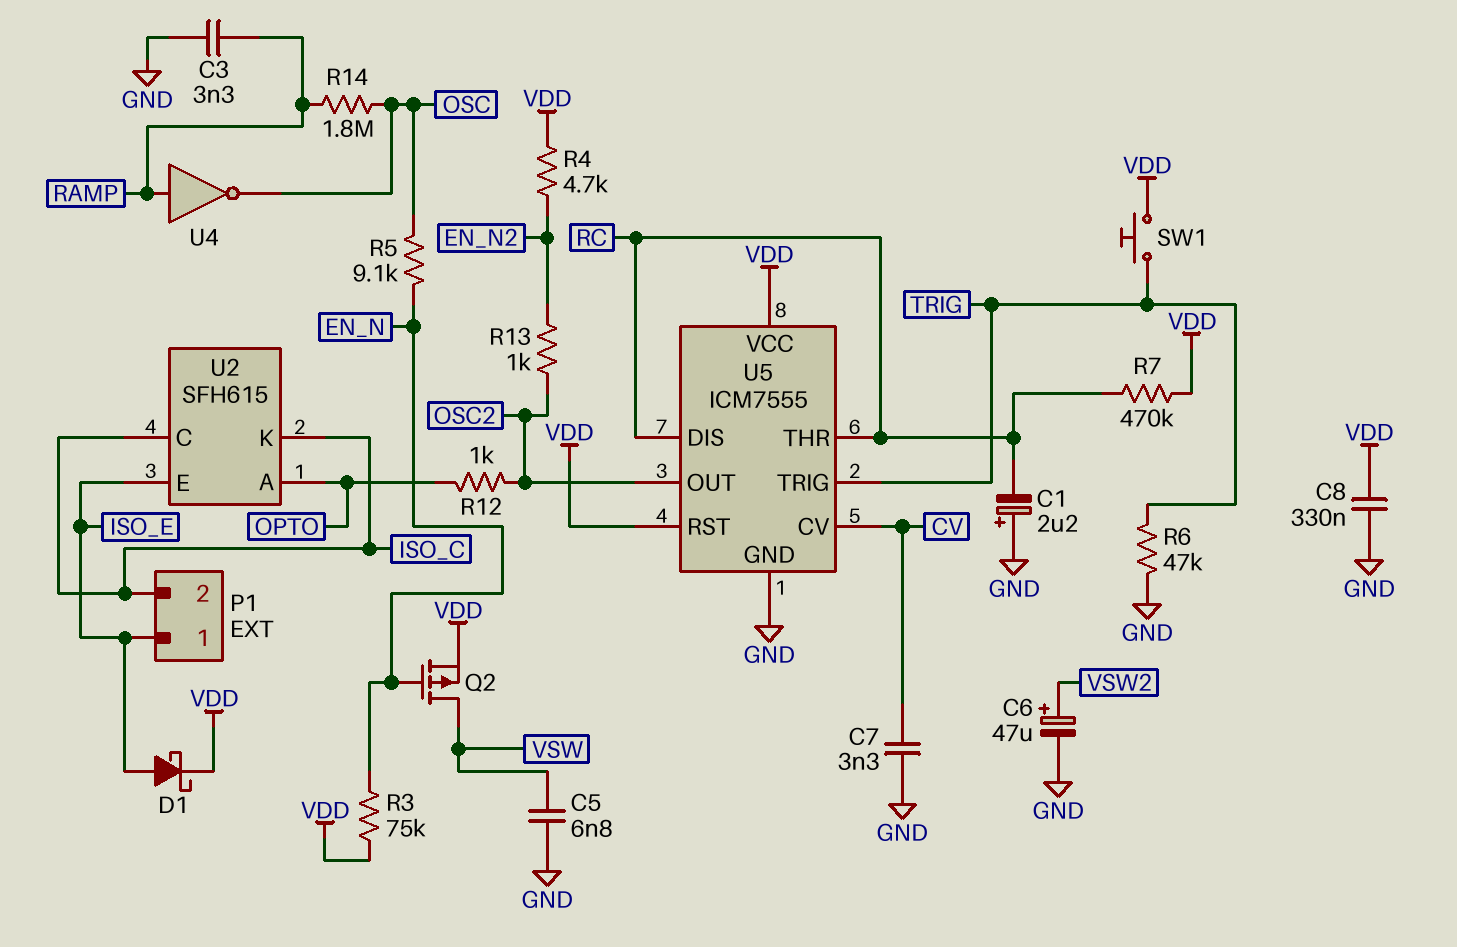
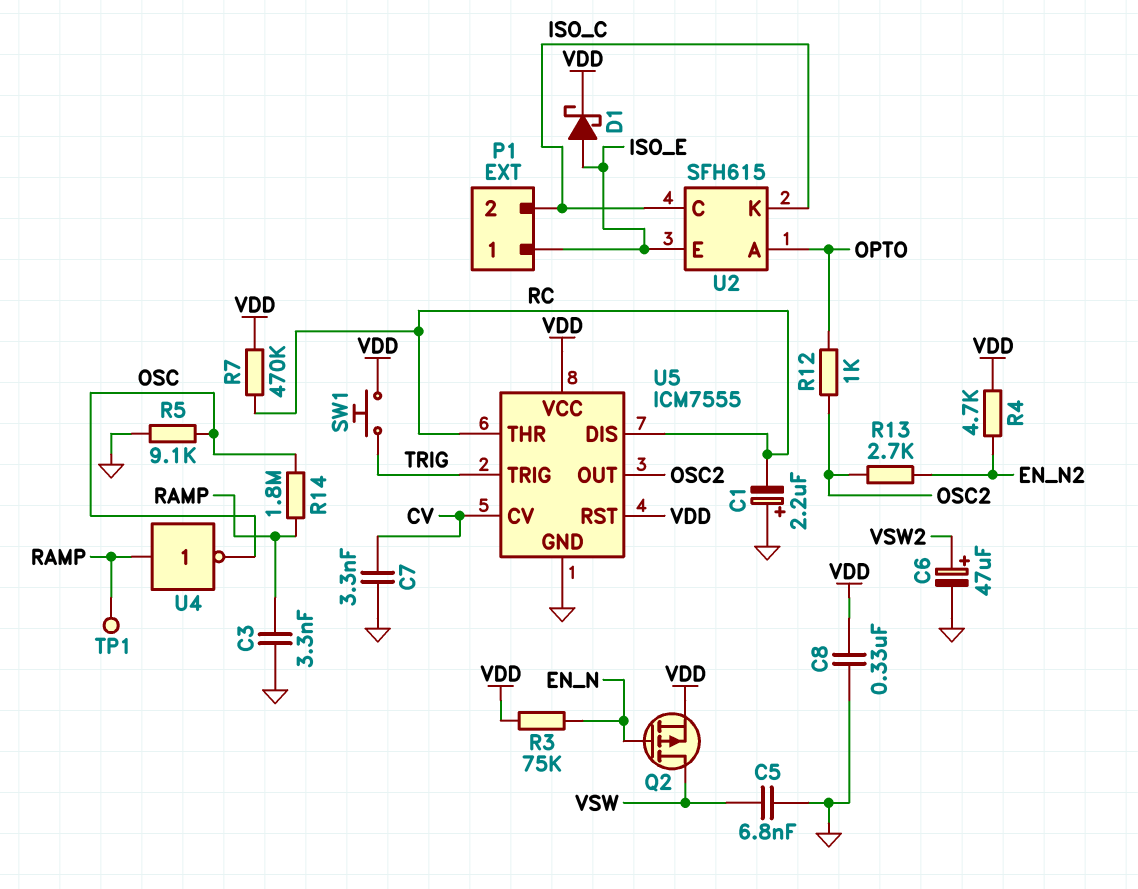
R5: 9.1k (EN_N, OSC) -> 9.1k (GND, OSC)
R6: 47k (GND, TRIG) -> none
R13: 1k (EN_N2, OSC2) -> 2.7k (EN_N2, OSC2)
TP1: none -> test point (RAMP)

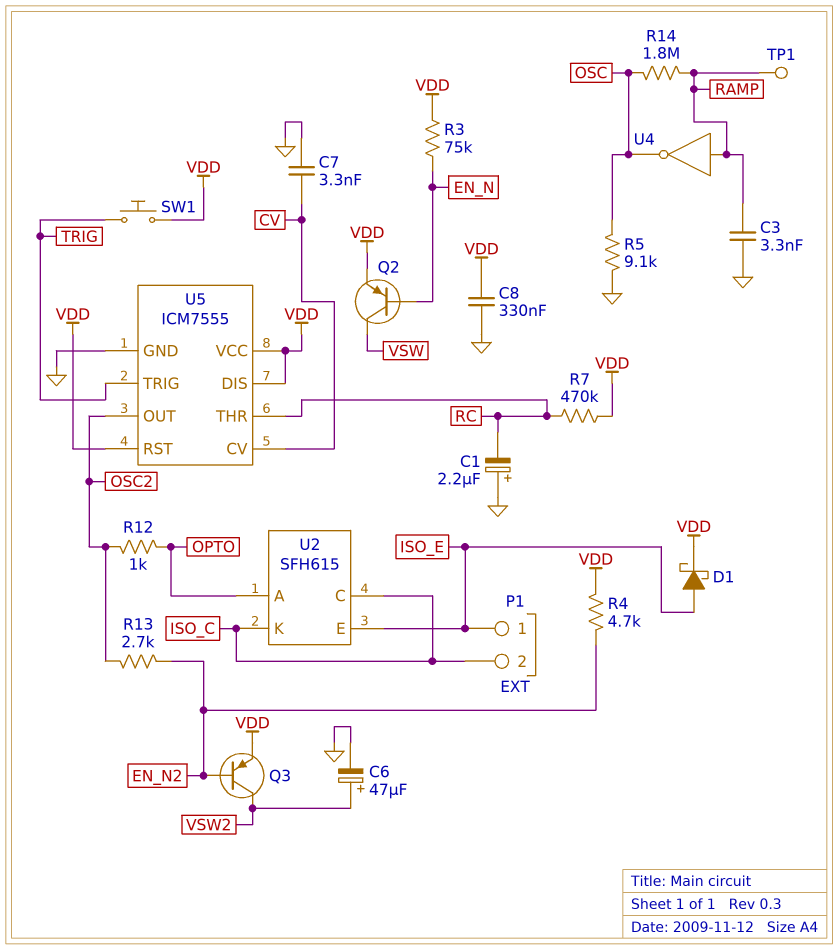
C5: 6.8nF (GND, VSW) -> none
Q2: PMOS (G EN_N, D VSW, S VDD) -> PNP (B EN_N, C VSW, E VDD)
Q3: none -> PNP (B EN_N2, C VSW2, E VDD)
U5 pin DIS: RC -> VDD

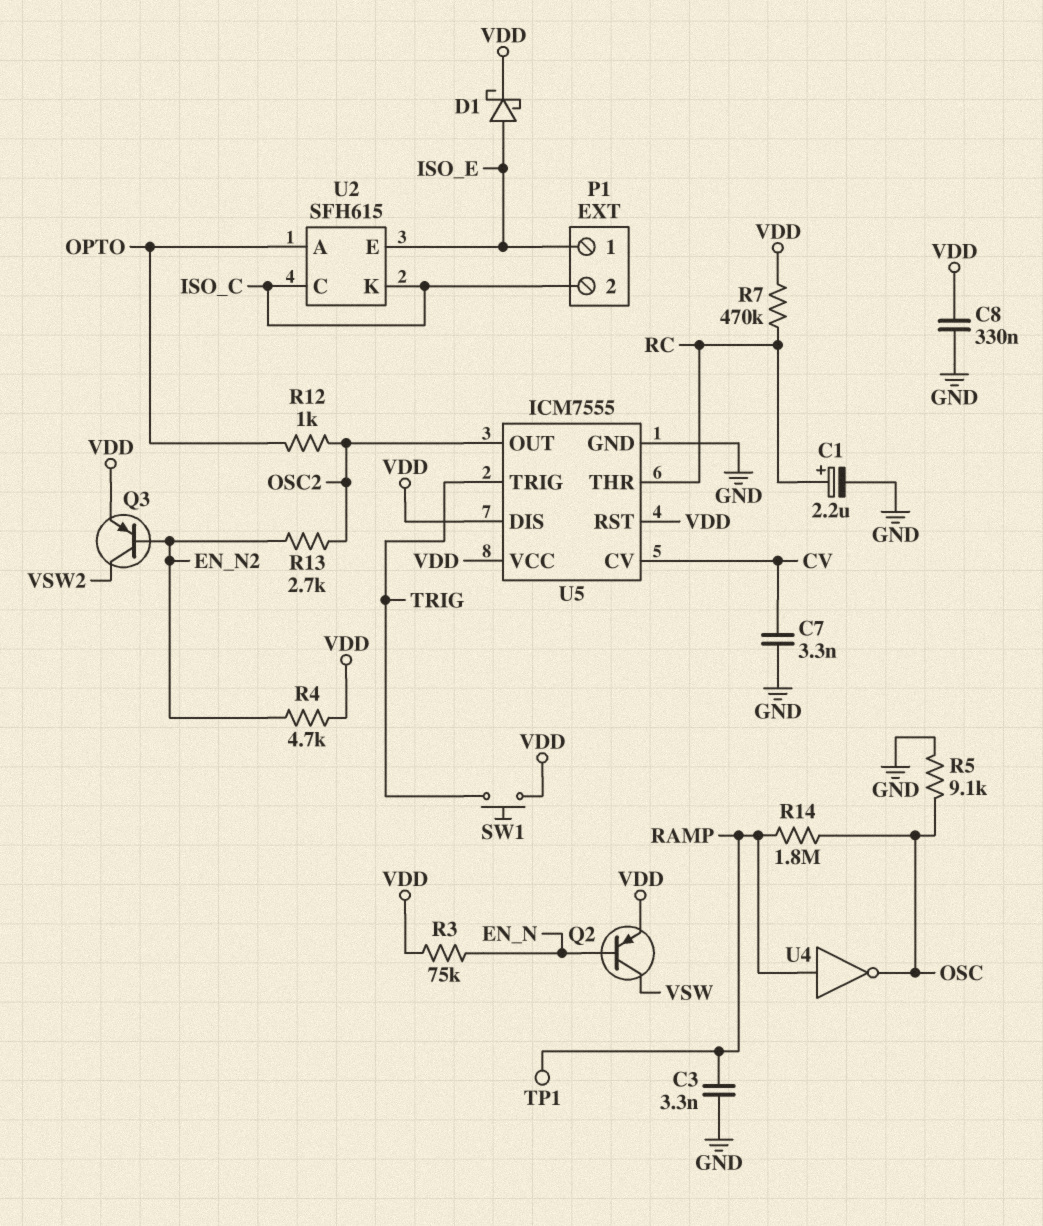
C1: 2.2uF (plus GND, minus RC) -> 2.2uF (plus RC, minus GND)
C6: 47uF (plus VSW2, minus GND) -> none

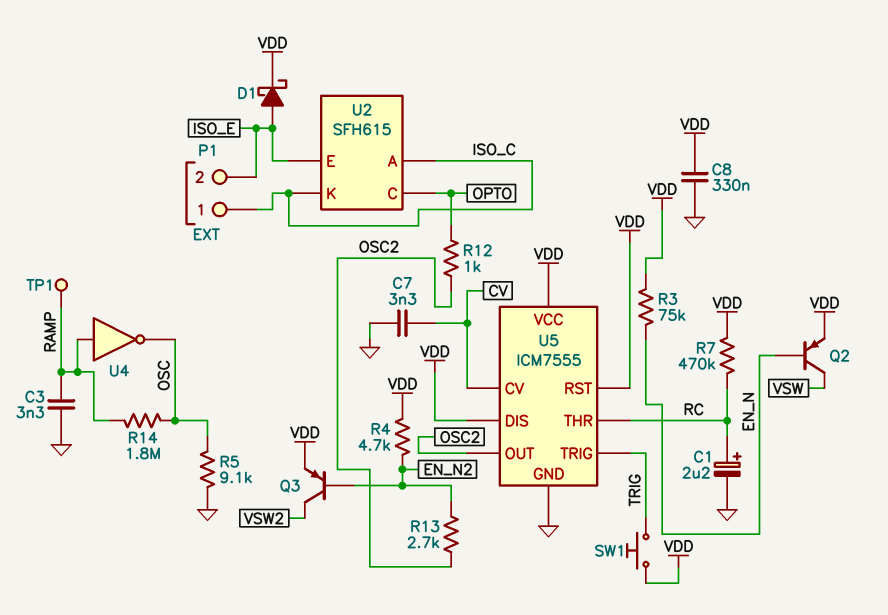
P1 pin 1: ISO_E -> ISO_C
P1 pin 2: ISO_C -> ISO_E
U2 pin A: OPTO -> ISO_C
U2 pin C: ISO_C -> OPTO

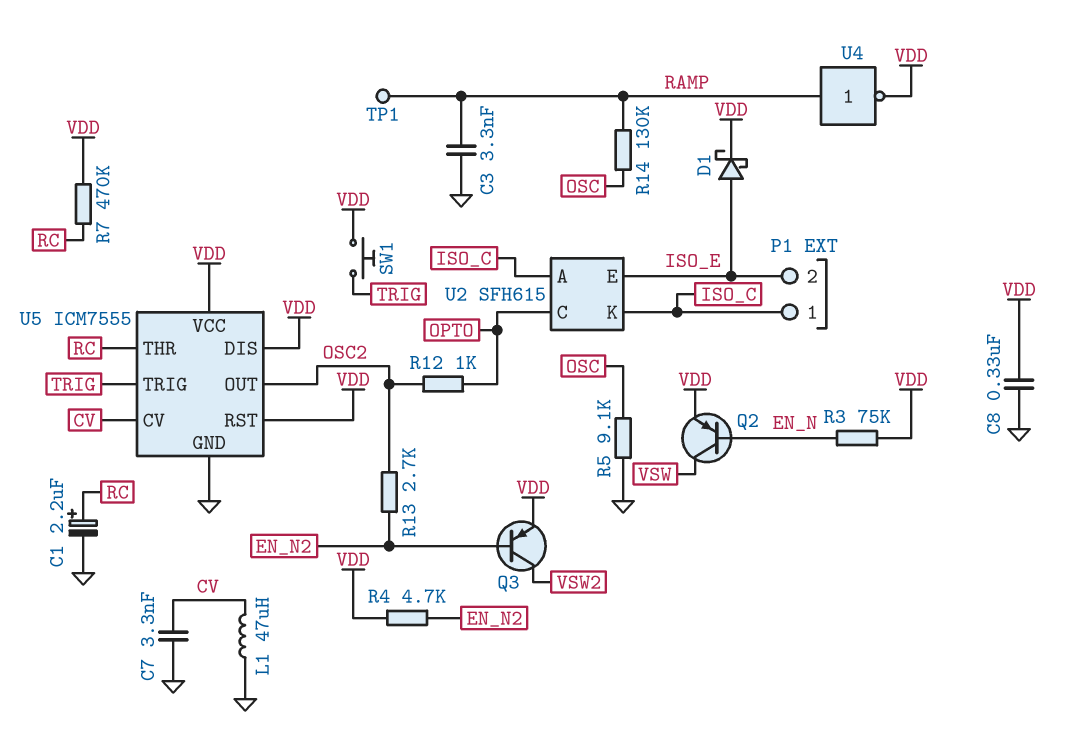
L1: none -> 47uH (CV, GND)
R14: 1.8M (OSC, RAMP) -> 130k (OSC, RAMP)
U4: NOT (in RAMP, out OSC) -> NOT (in RAMP, out VDD)

